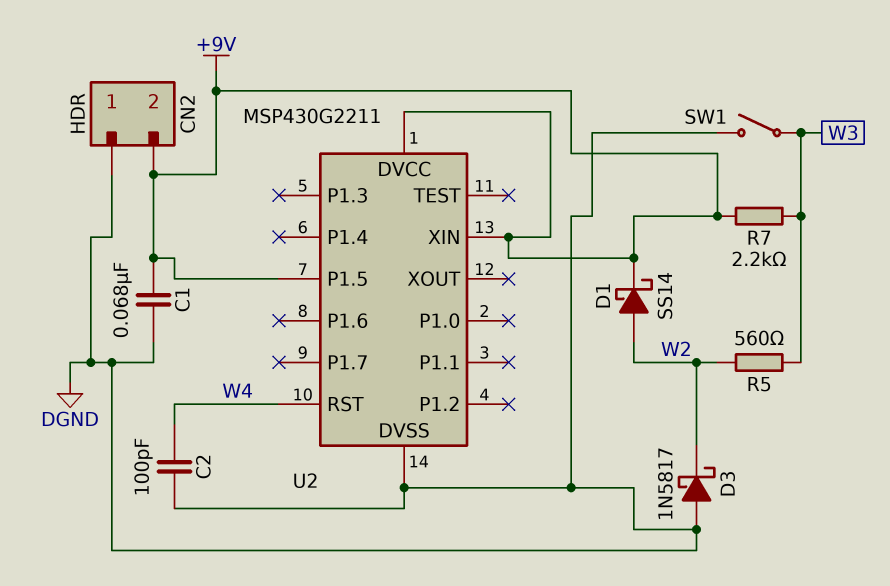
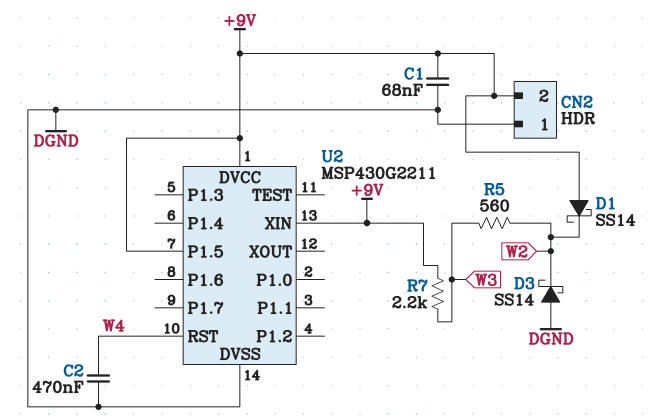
C2: 100pF (DGND, W4) -> 470nF (DGND, W4)
D1: schottky SS14 (A W2, K +9V) -> schottky SS14 (A +9V, K W2)
D3: schottky 1N5817 (A DGND, K W2) -> schottky SS14 (A DGND, K W2)
SW1: switch (DGND, W3) -> none

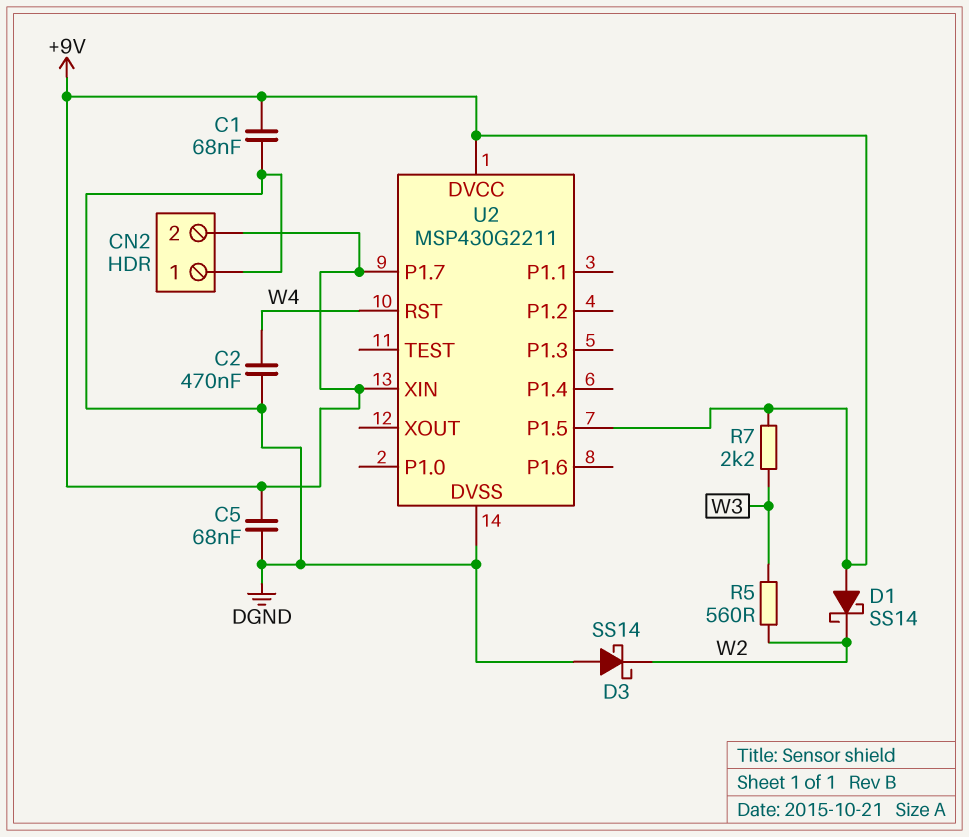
C5: none -> 68nF (+9V, DGND)
U2 pin P1.7: none -> +9V

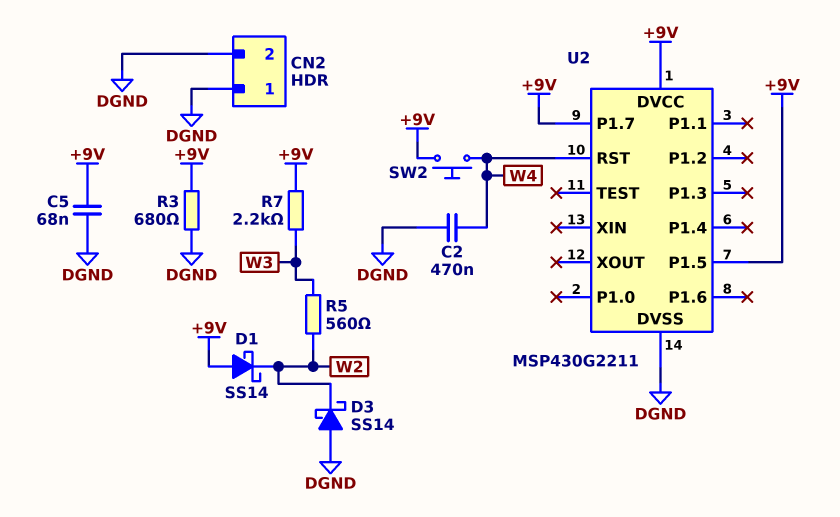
C1: 68nF (+9V, DGND) -> none
CN2 pin 2: +9V -> DGND
R3: none -> 680 (+9V, DGND)
SW2: none -> button (+9V, W4)
U2 pin XIN: +9V -> none

